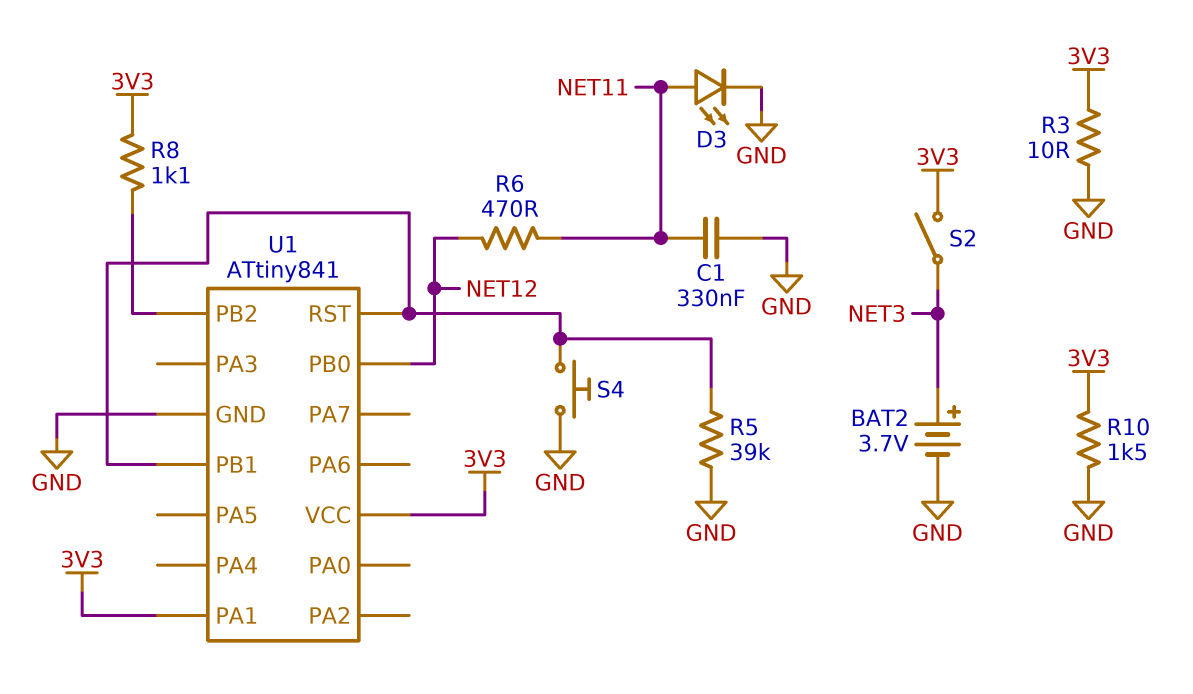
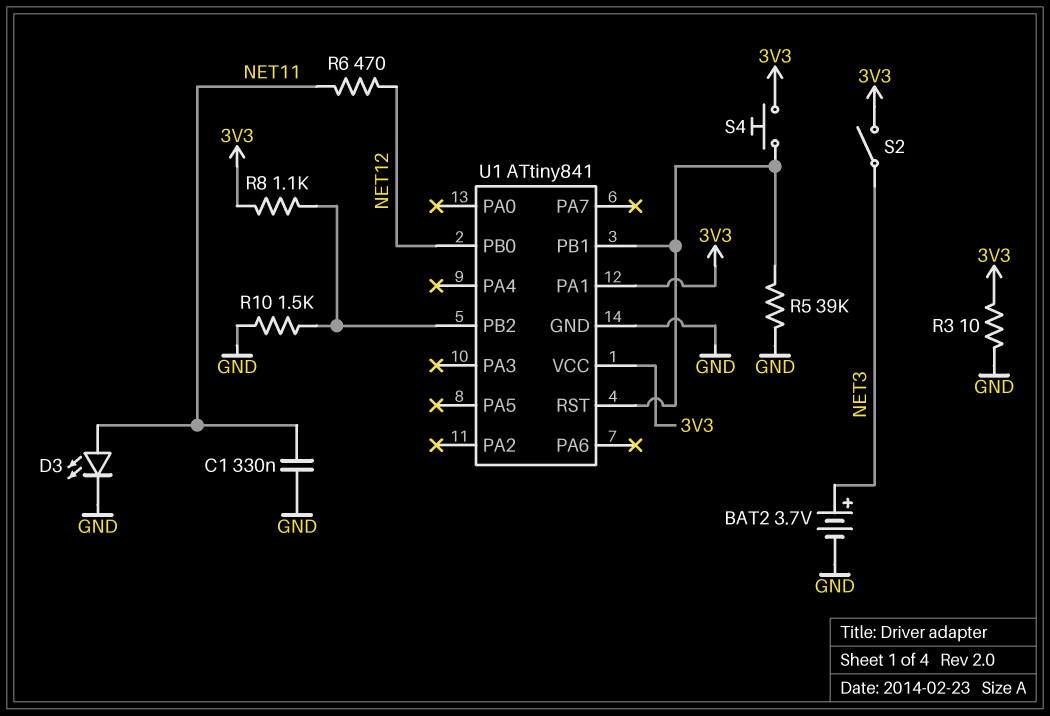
R10: 1.5k (3V3, GND) -> 1.5k (GND, U1/PB2)
S4: button (GND, U1/PB1) -> button (3V3, U1/PB1)

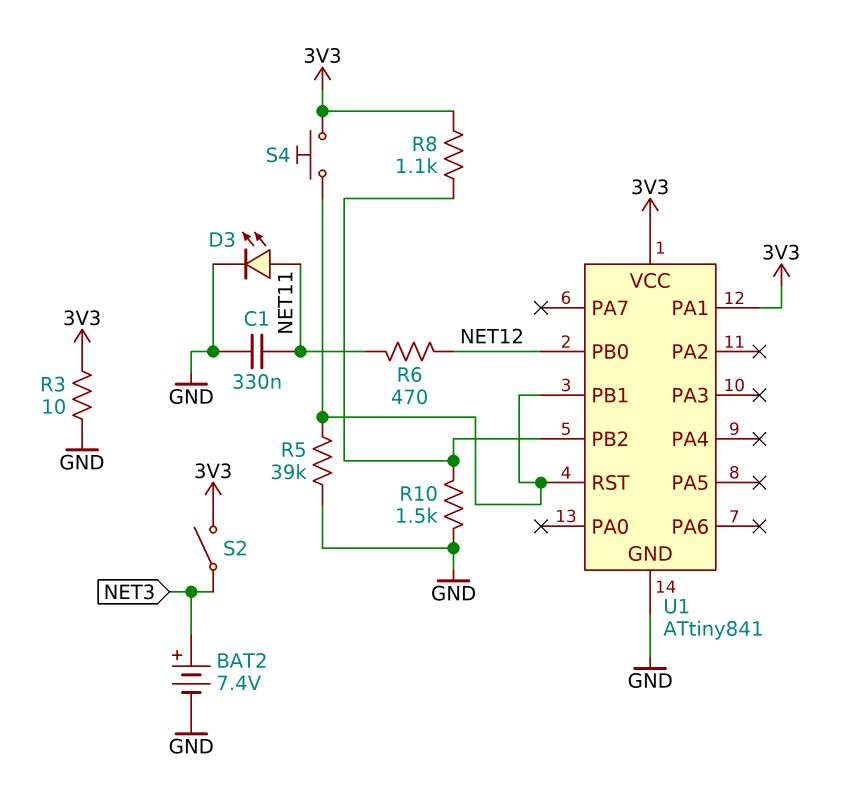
BAT2: 3.7V (plus NET3, minus GND) -> 7.4V (plus NET3, minus GND)

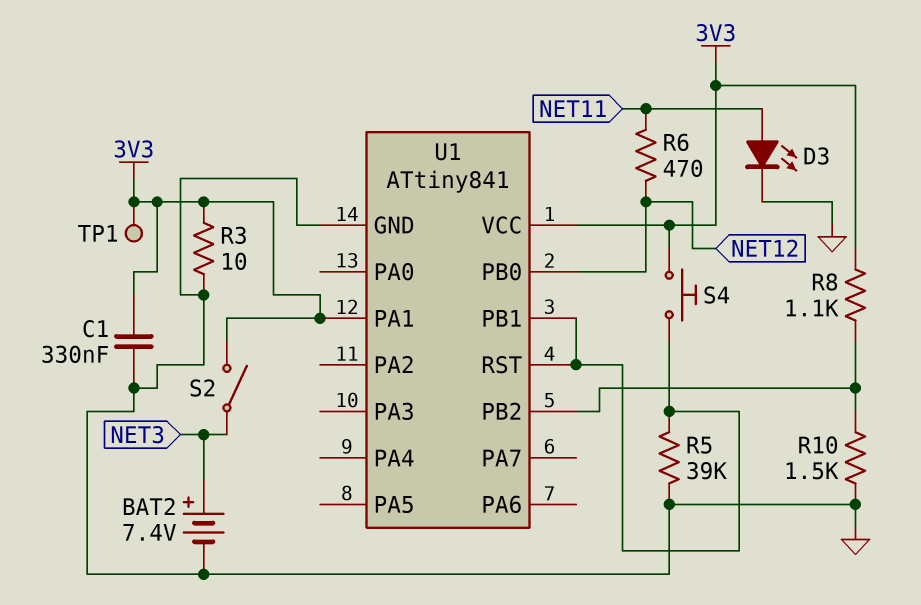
C1: 330nF (GND, NET11) -> 330nF (3V3, GND)
TP1: none -> test point (3V3)

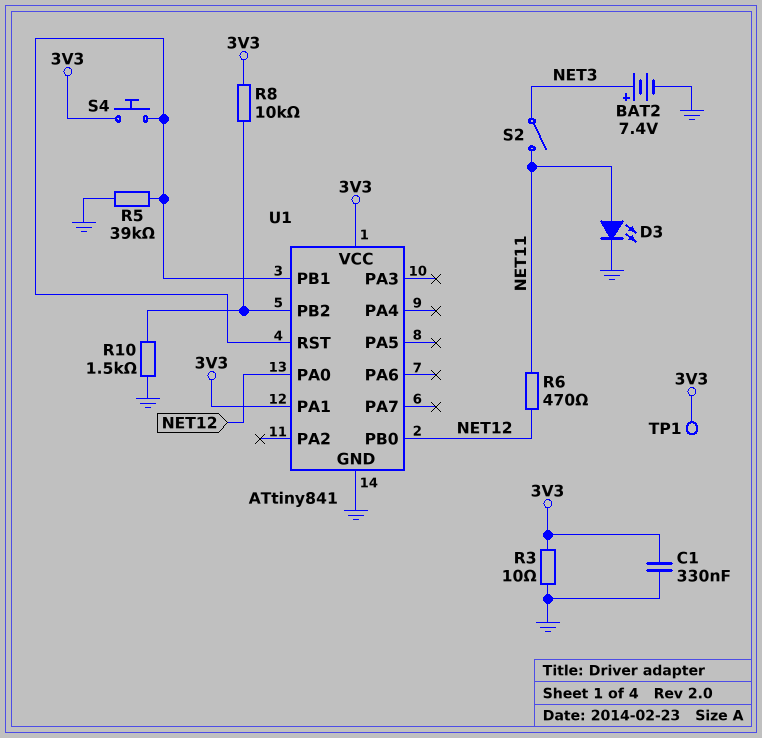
R8: 1.1k (3V3, U1/PB2) -> 10k (3V3, U1/PB2)
S2: switch (3V3, NET3) -> switch (NET3, NET11)
U1 pin PA0: none -> NET12

